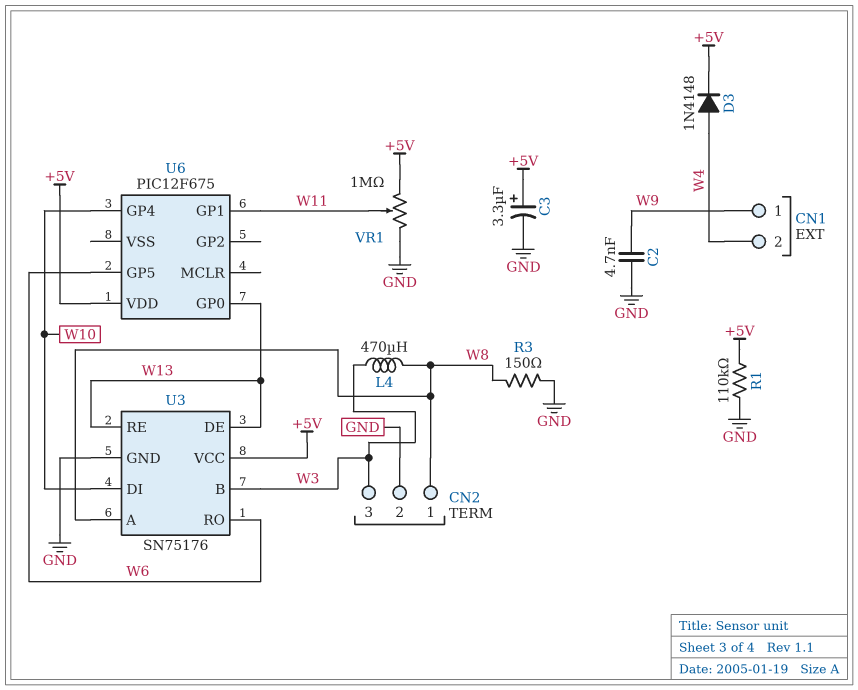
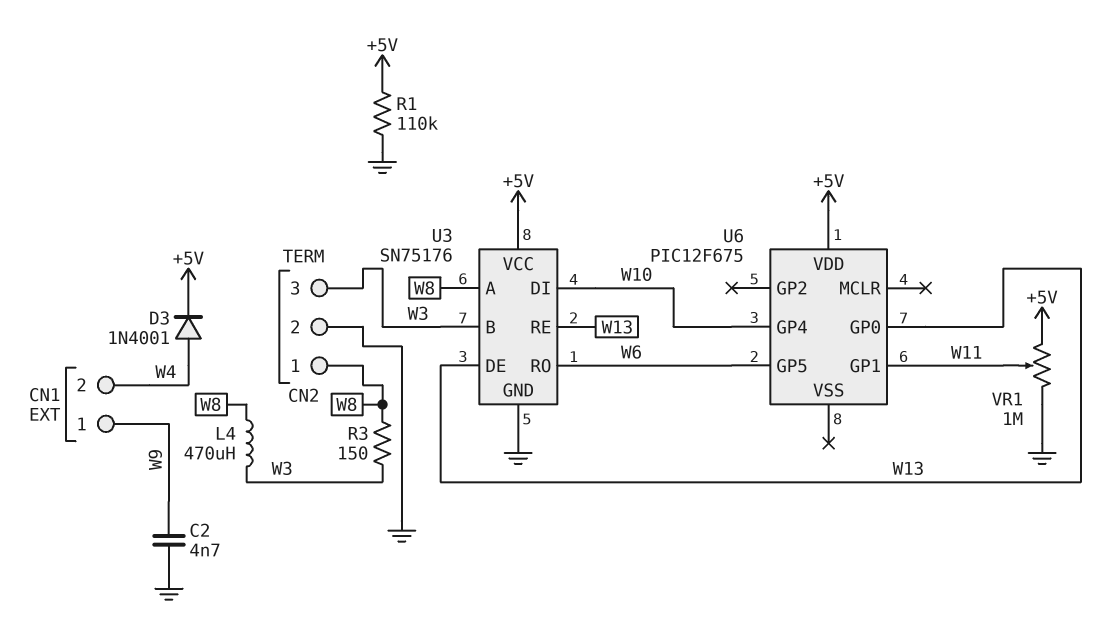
C3: 3.3uF (plus +5V, minus GND) -> none
D3: diode 1N4148 (A W4, K +5V) -> diode 1N4001 (A W4, K +5V)
R3: 150 (GND, W8) -> 150 (W3, W8)

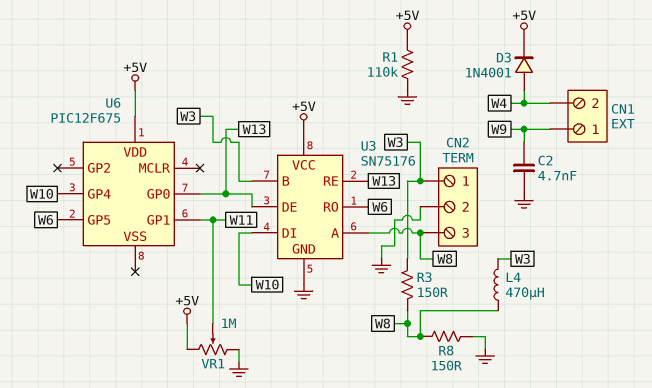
CN2 pin 1: W8 -> W3
CN2 pin 3: W3 -> W8
R8: none -> 150 (GND, W8)

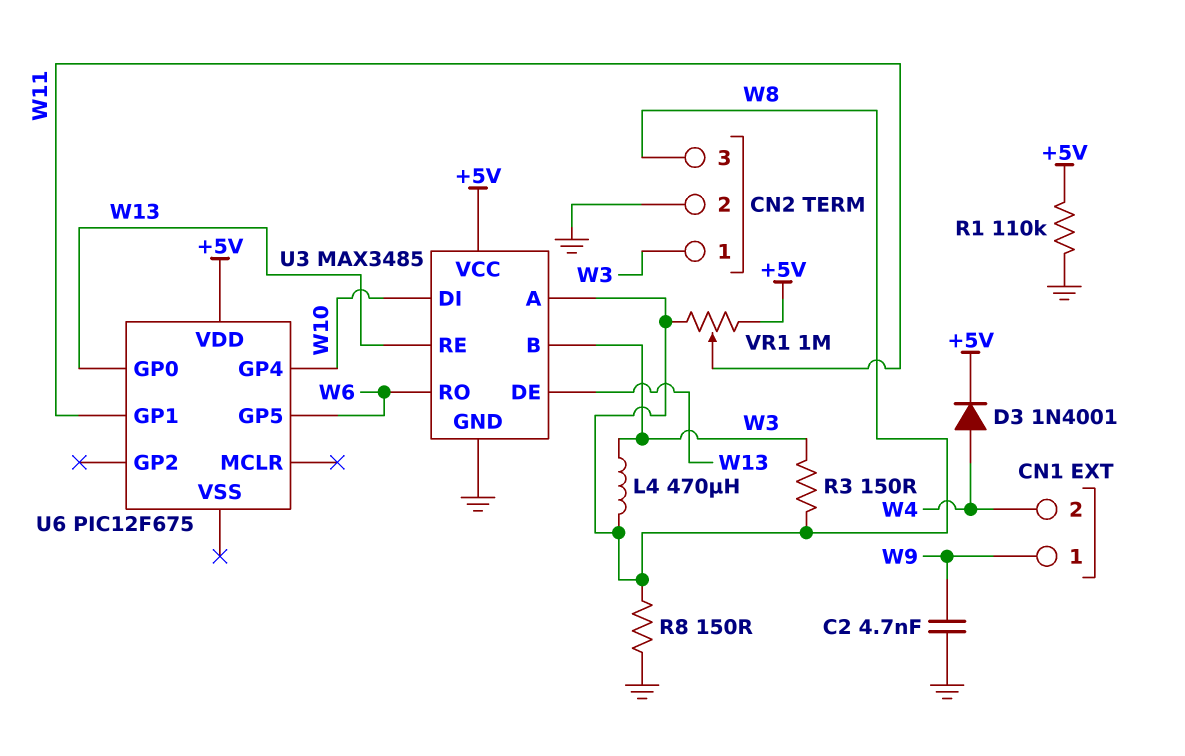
U3: SN75176 -> MAX3485
VR1: 1M (+5V, GND, wiper W11) -> 1M (+5V, W8, wiper W11)

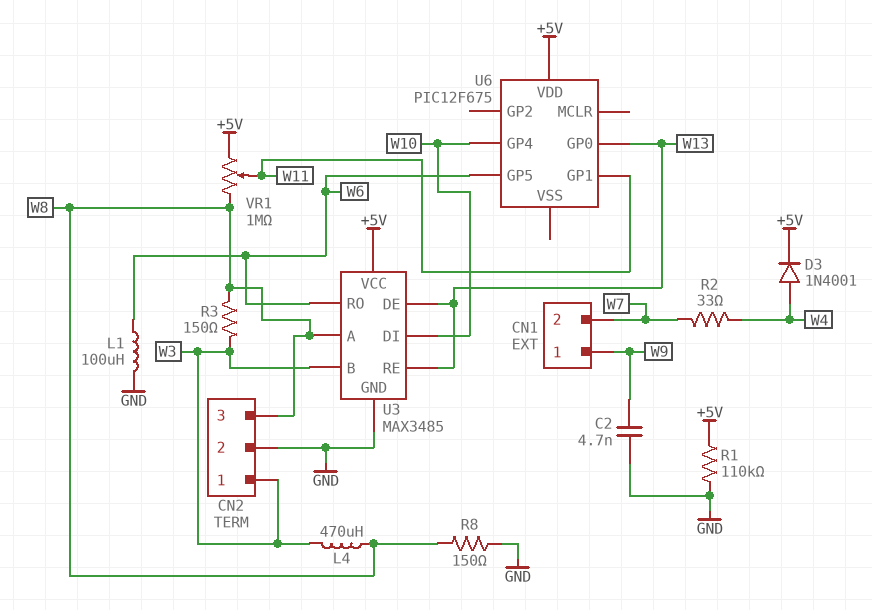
CN1 pin 2: W4 -> W7
L1: none -> 100uH (GND, W6)
R2: none -> 33 (W4, W7)

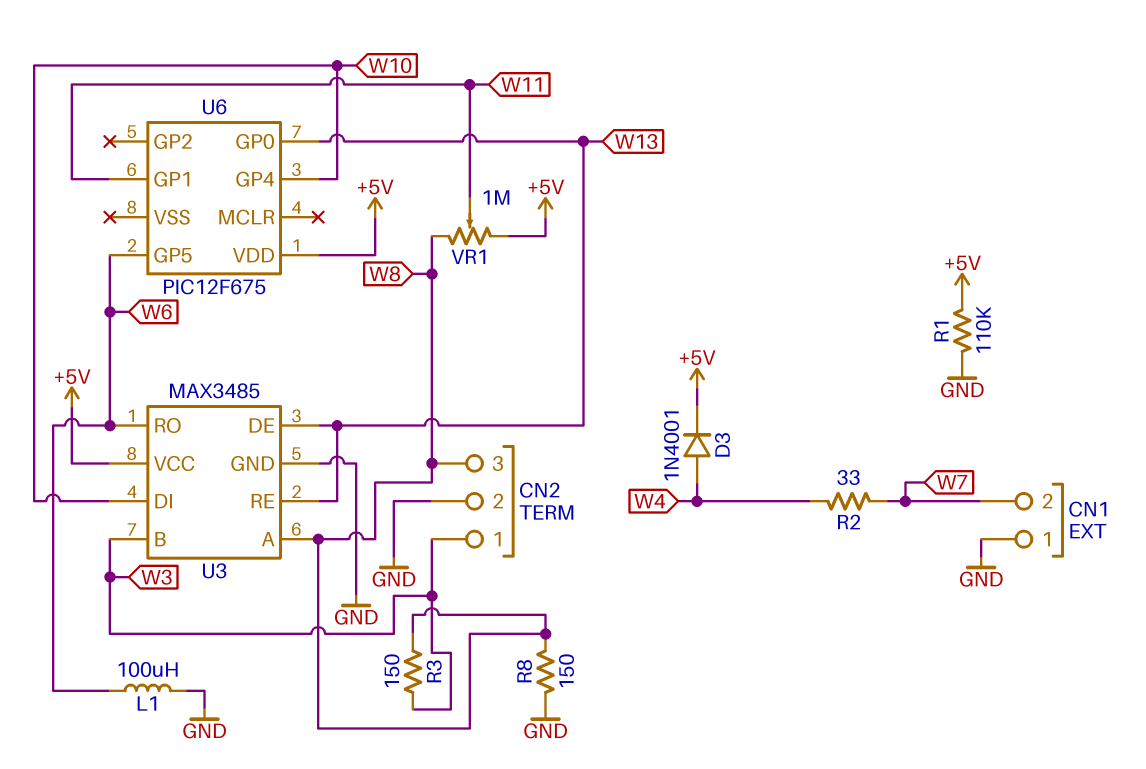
C2: 4.7nF (GND, W9) -> none
CN1 pin 1: W9 -> GND
L4: 470uH (W3, W8) -> none

